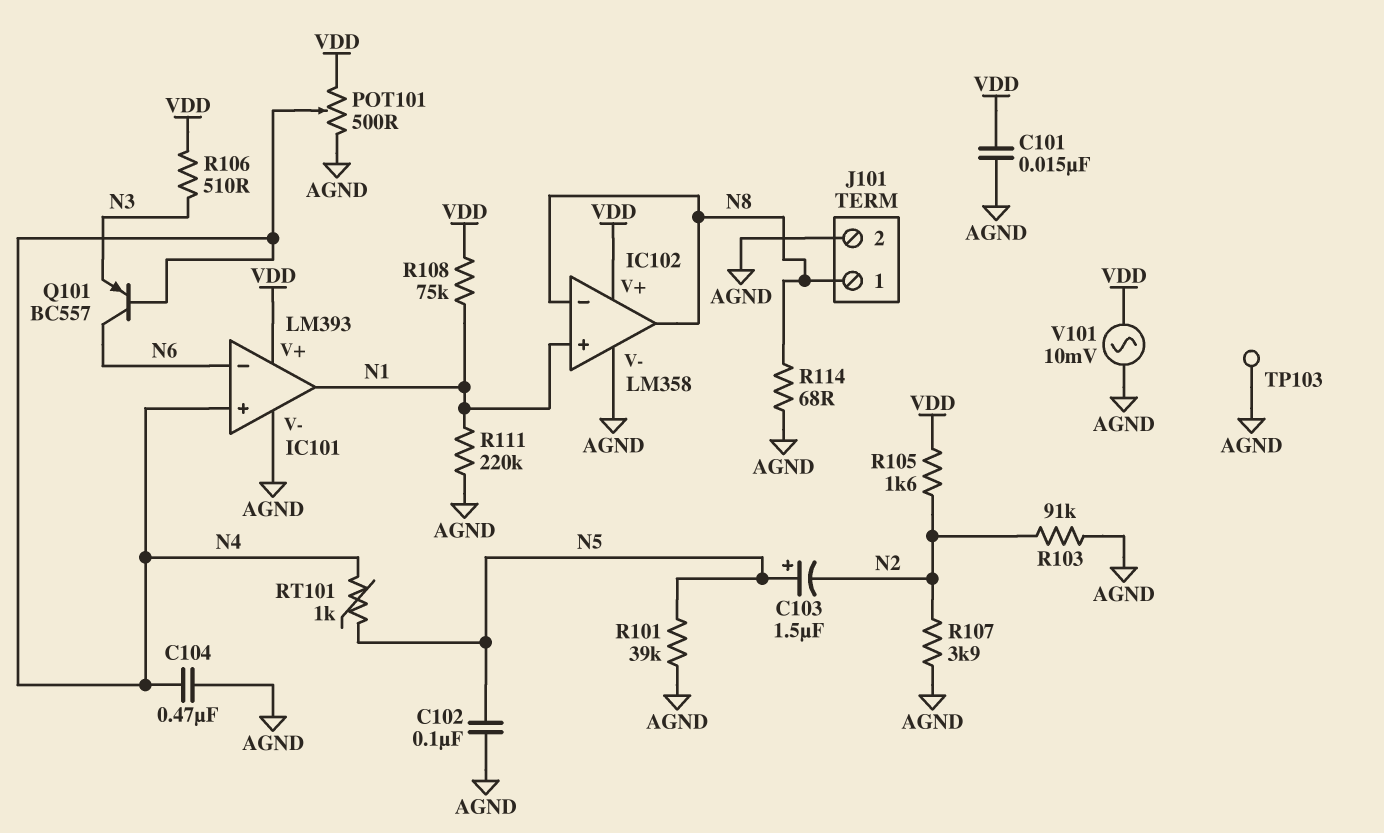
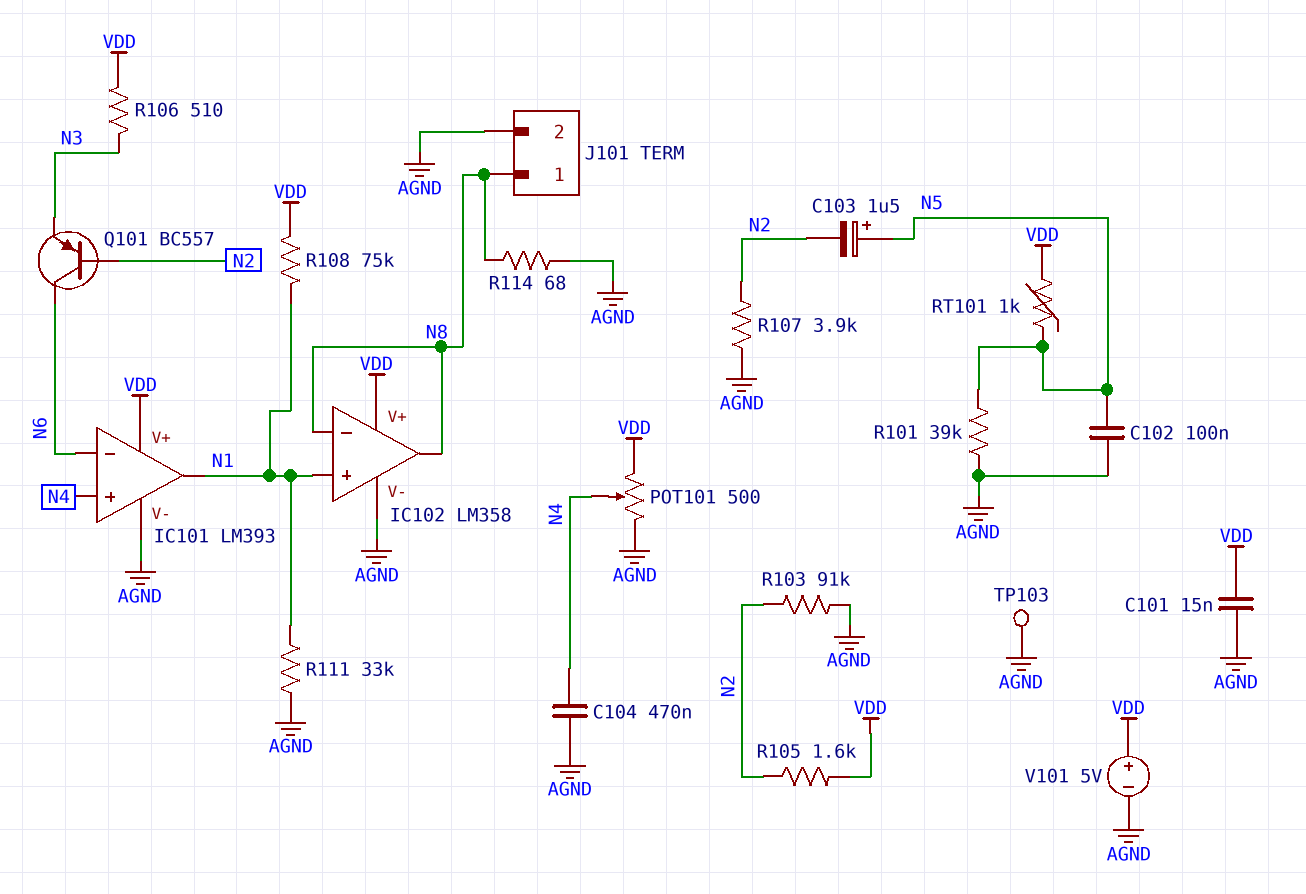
Q101: PNP BC557 (B N4, C N6, E N3) -> PNP BC557 (B N2, C N6, E N3)
R111: 220k (AGND, N1) -> 33k (AGND, N1)
RT101: 1k (N4, N5) -> 1k (N5, VDD)
V101: AC 10mV (AGND, VDD) -> 5V (plus VDD, minus AGND)

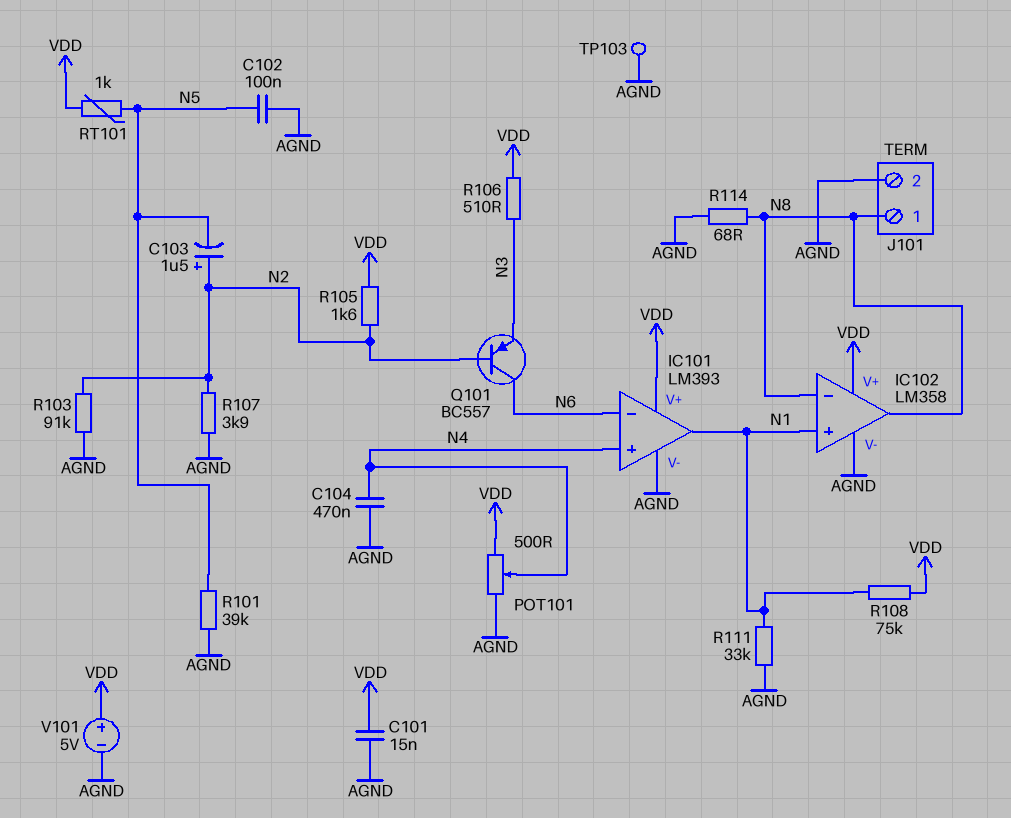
C103: 1.5uF (plus N5, minus N2) -> 1.5uF (plus N2, minus N5)

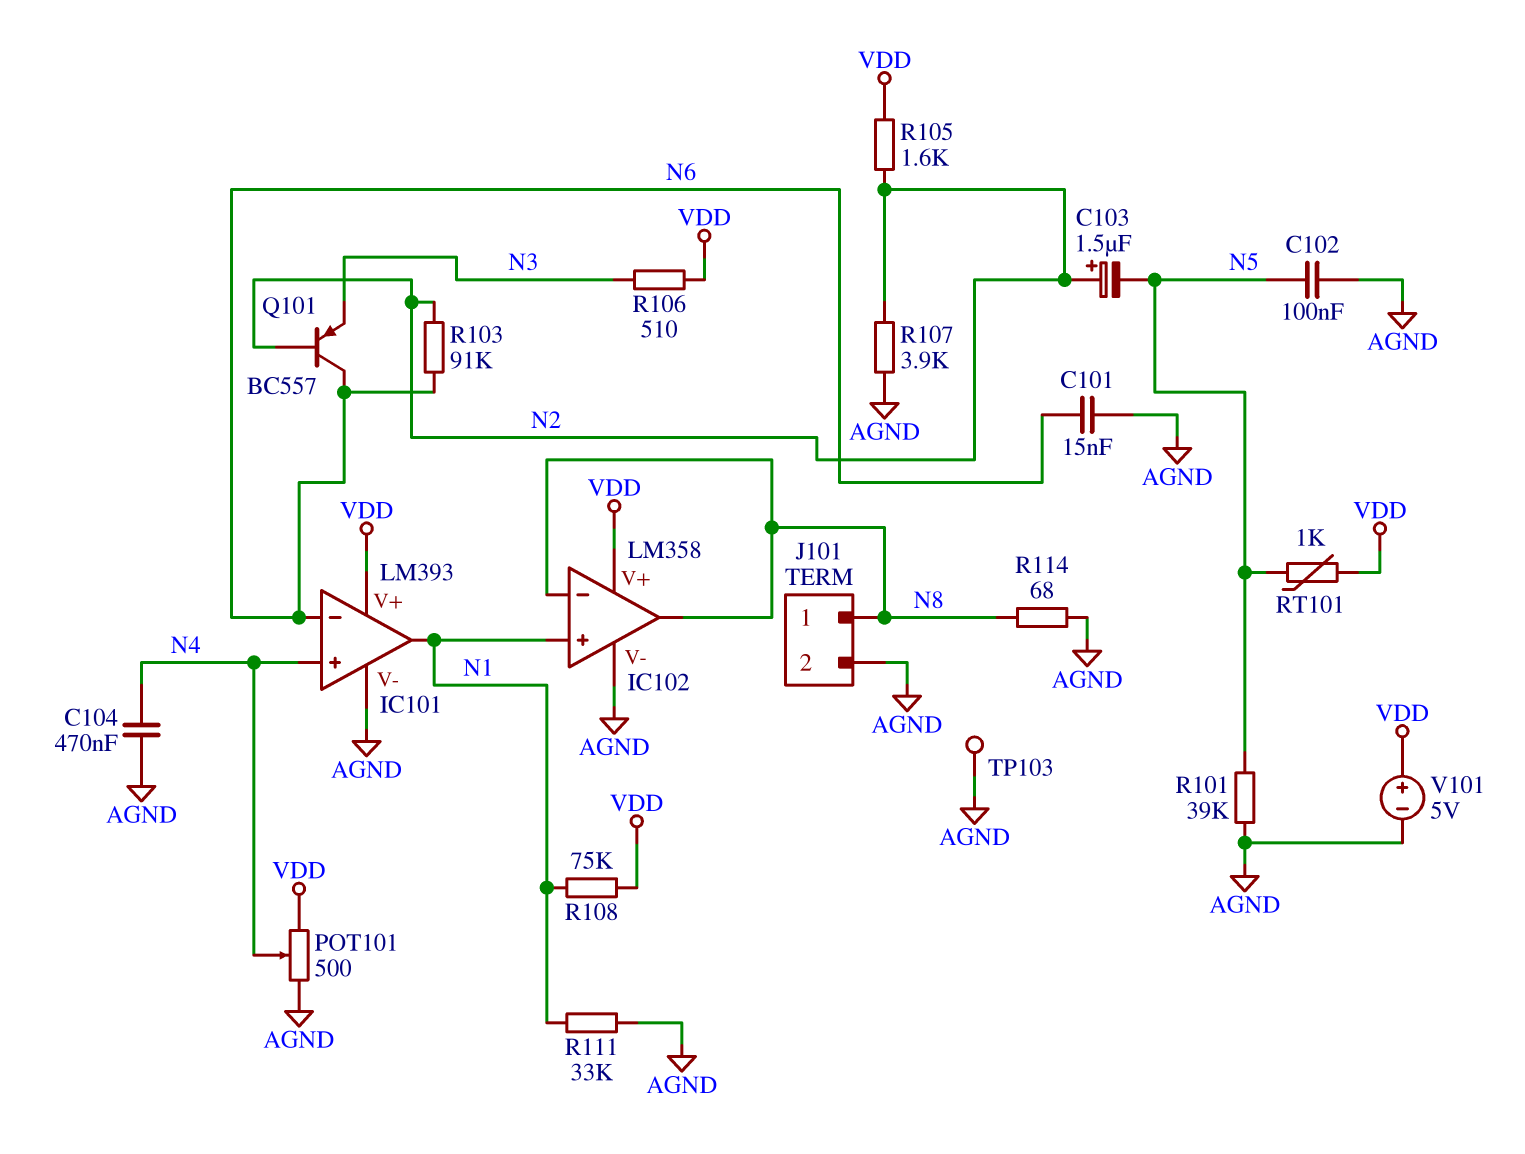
C101: 15nF (AGND, VDD) -> 15nF (AGND, N6)
R103: 91k (AGND, N2) -> 91k (N2, N6)

